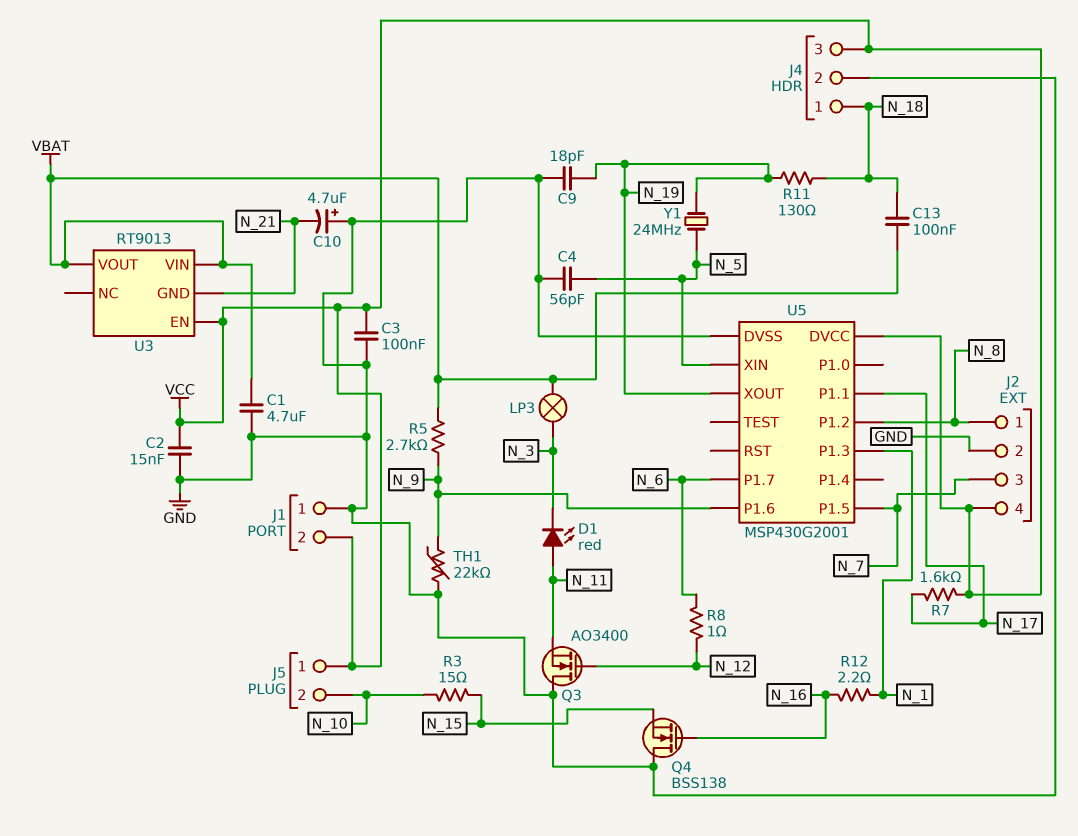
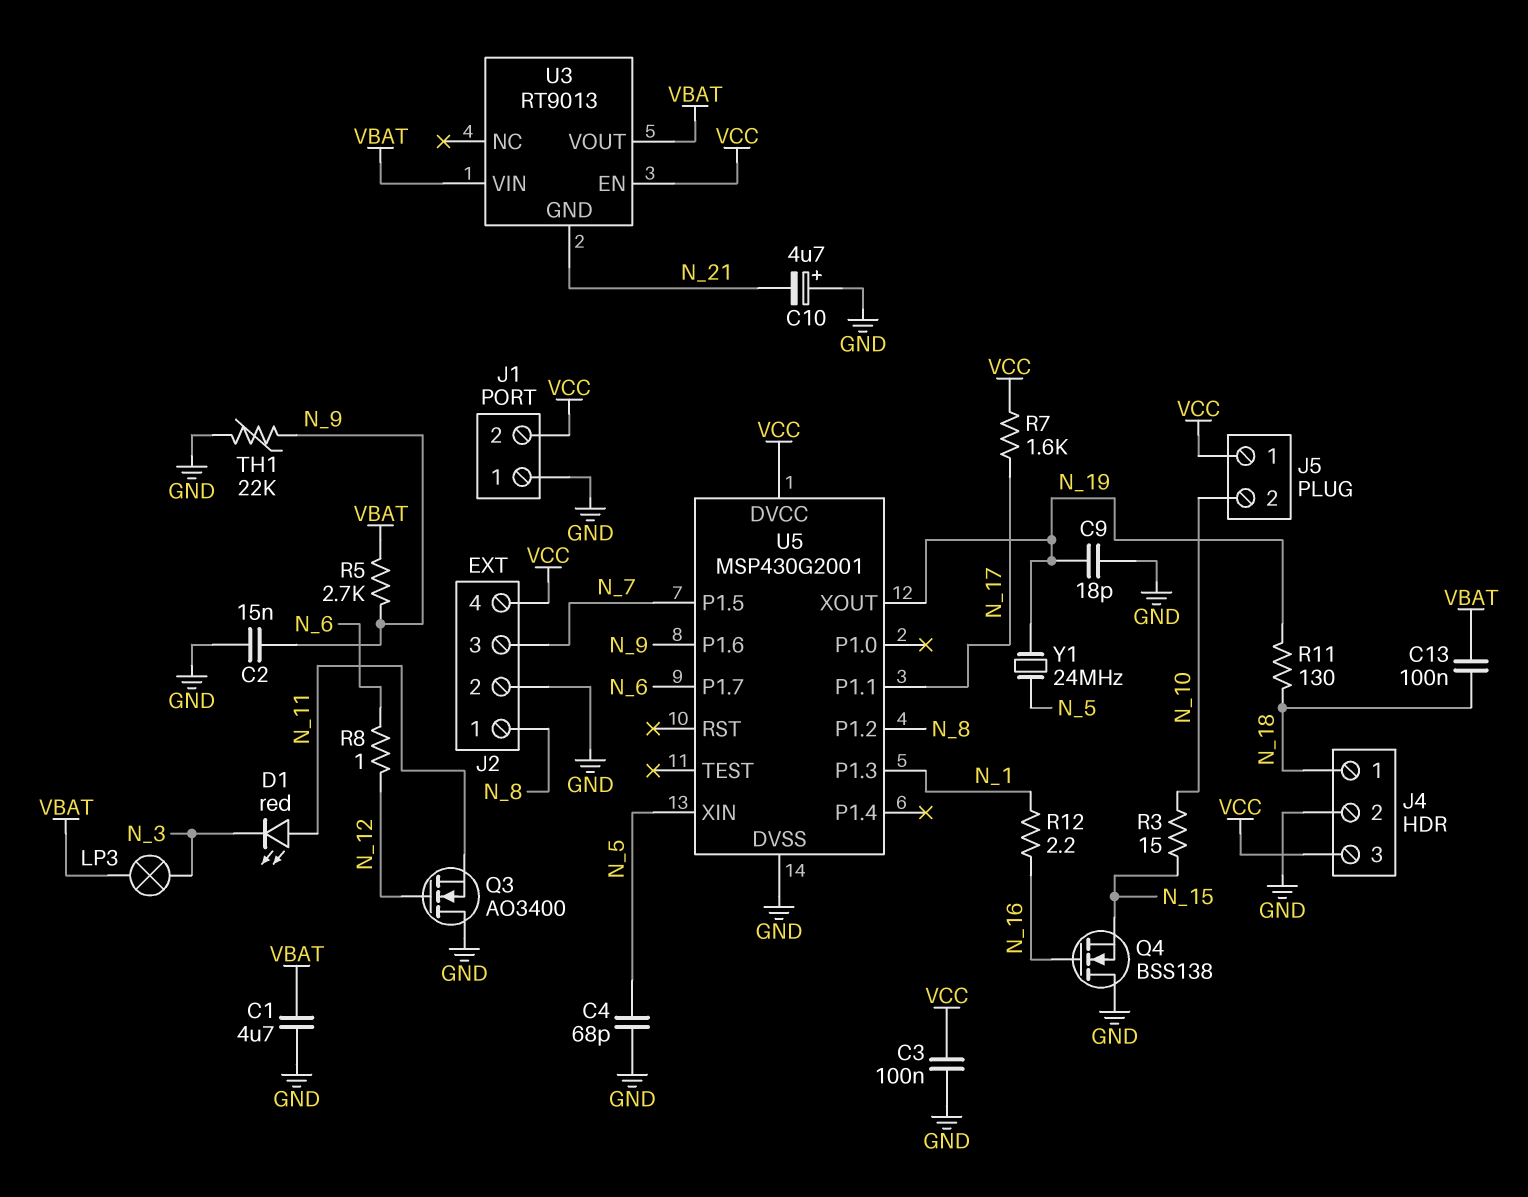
C2: 15nF (GND, VCC) -> 15nF (GND, N_9)
C4: 56pF (GND, N_5) -> 68pF (GND, N_5)

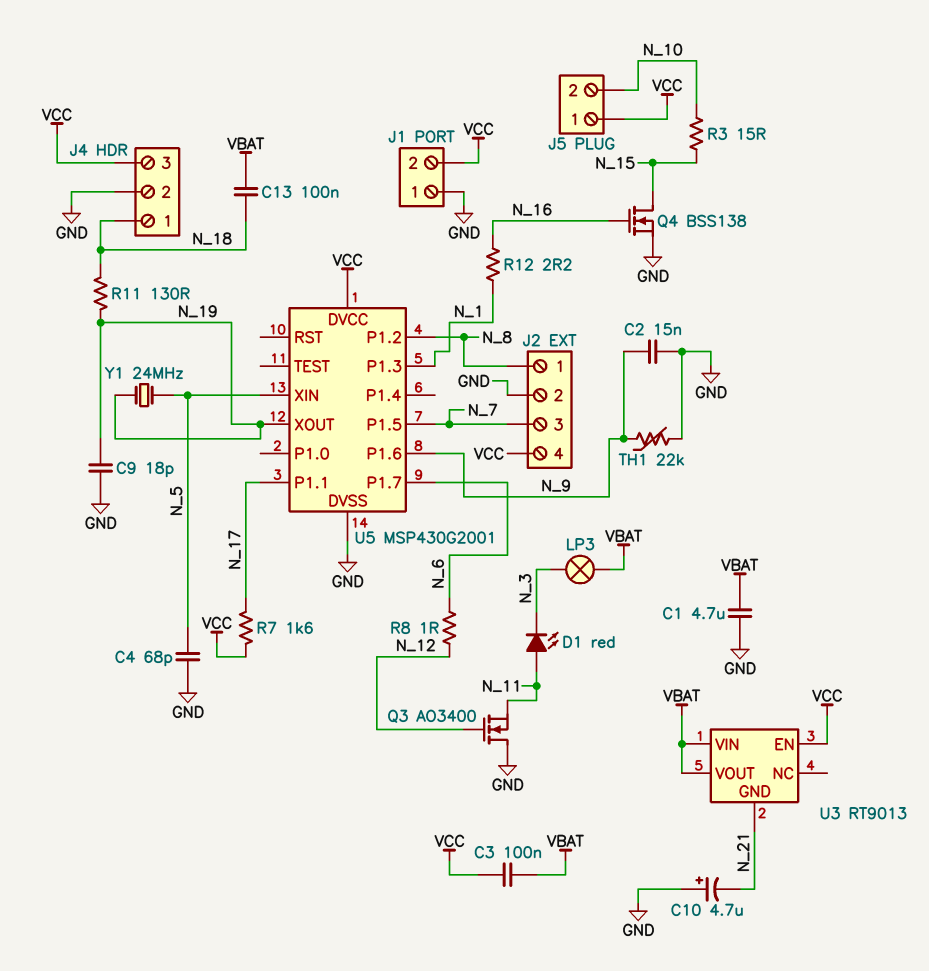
C3: 100nF (GND, VCC) -> 100nF (VBAT, VCC)
Q4: NMOS BSS138 (G N_16, D GND, S N_15) -> NMOS BSS138 (G N_16, D N_15, S GND)
R5: 2.7k (N_9, VBAT) -> none

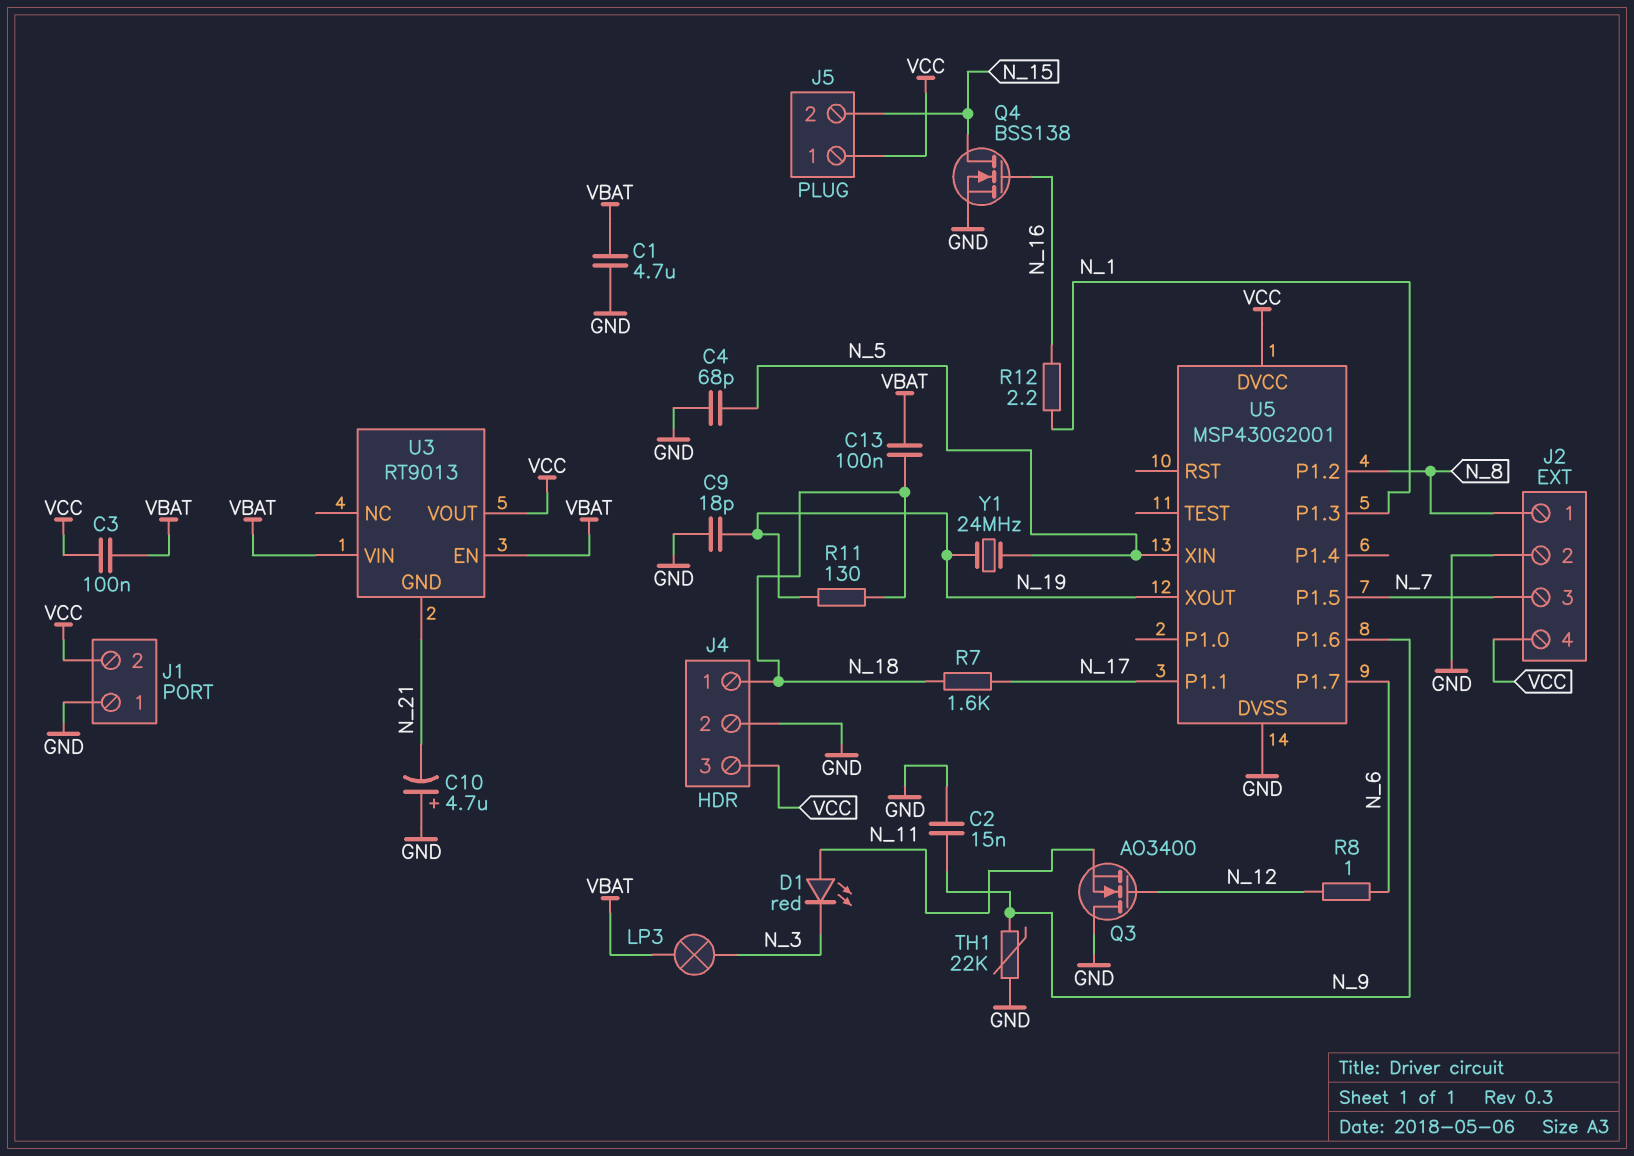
J5 pin 2: N_10 -> N_15
R3: 15 (N_10, N_15) -> none
R7: 1.6k (N_17, VCC) -> 1.6k (N_17, N_18)
U3 pin EN: VCC -> VBAT
U3 pin VOUT: VBAT -> VCC

